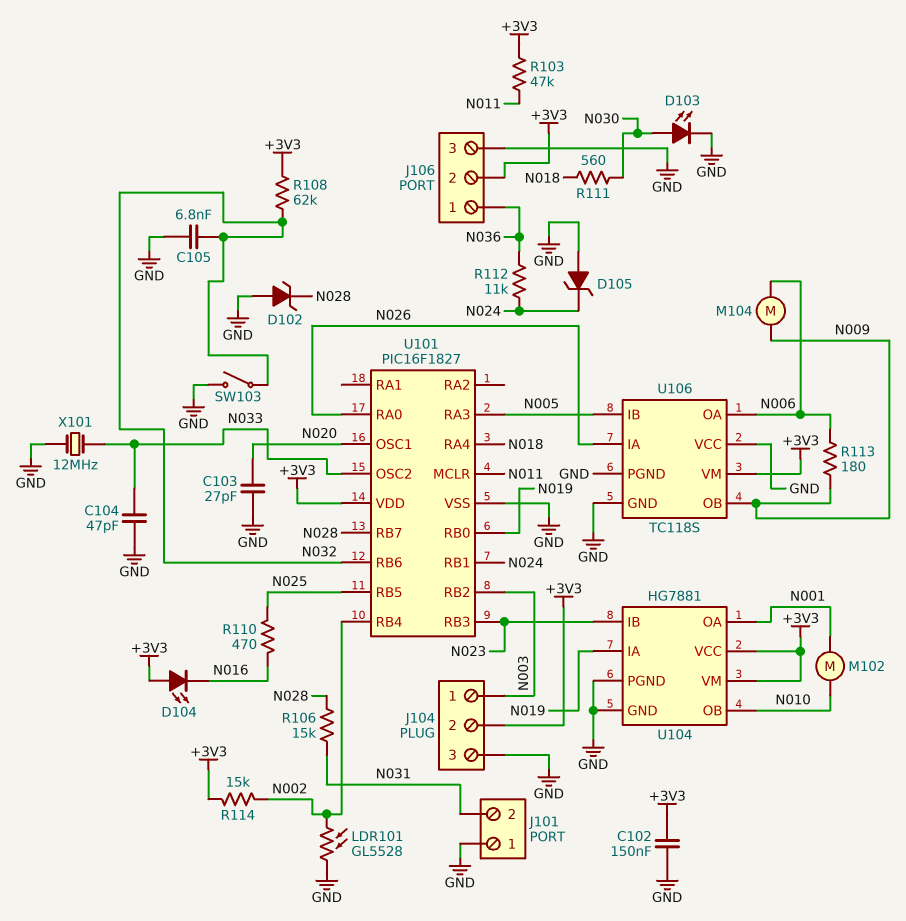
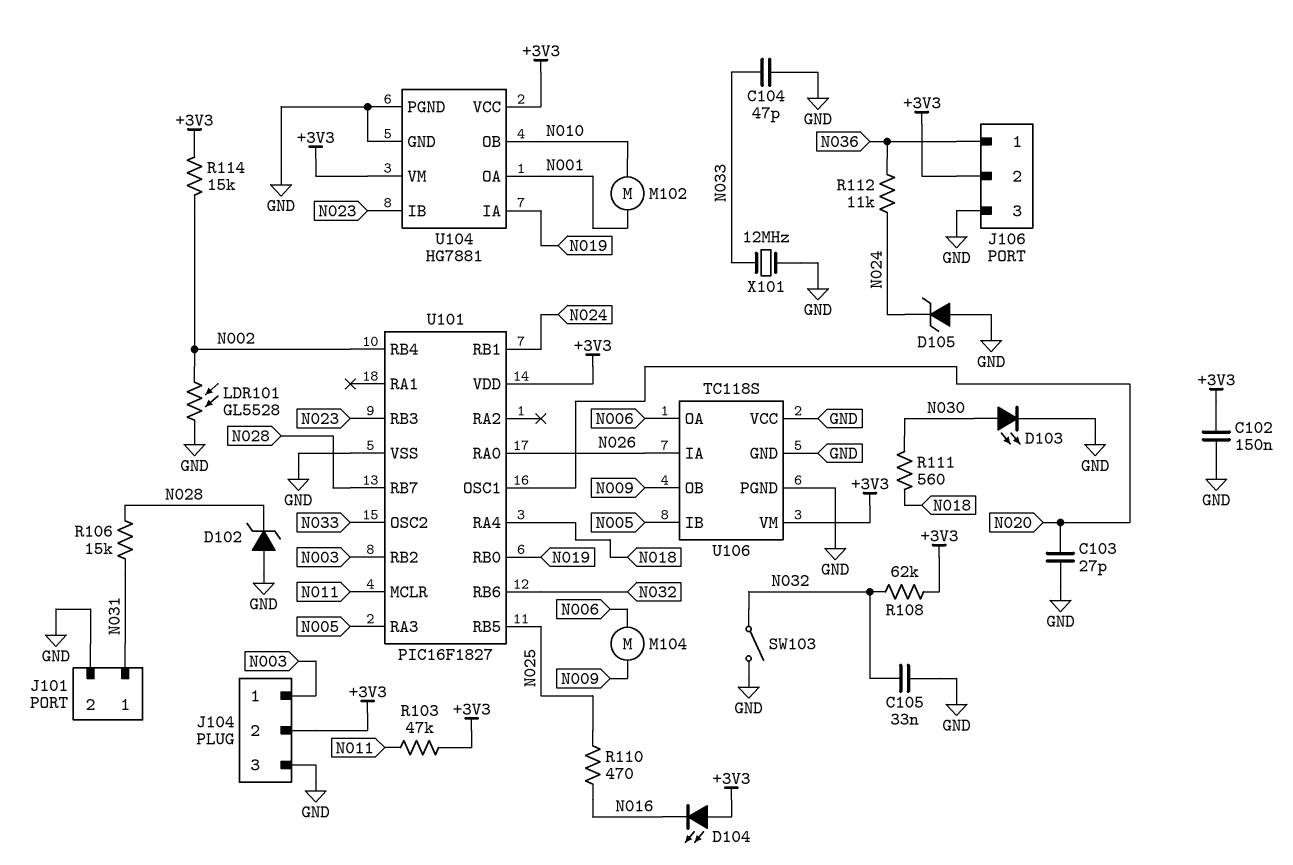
C105: 6.8nF (GND, N032) -> 33nF (GND, N032)
J101 pin 1: GND -> N031
J101 pin 2: N031 -> GND
R113: 180 (N006, N009) -> none

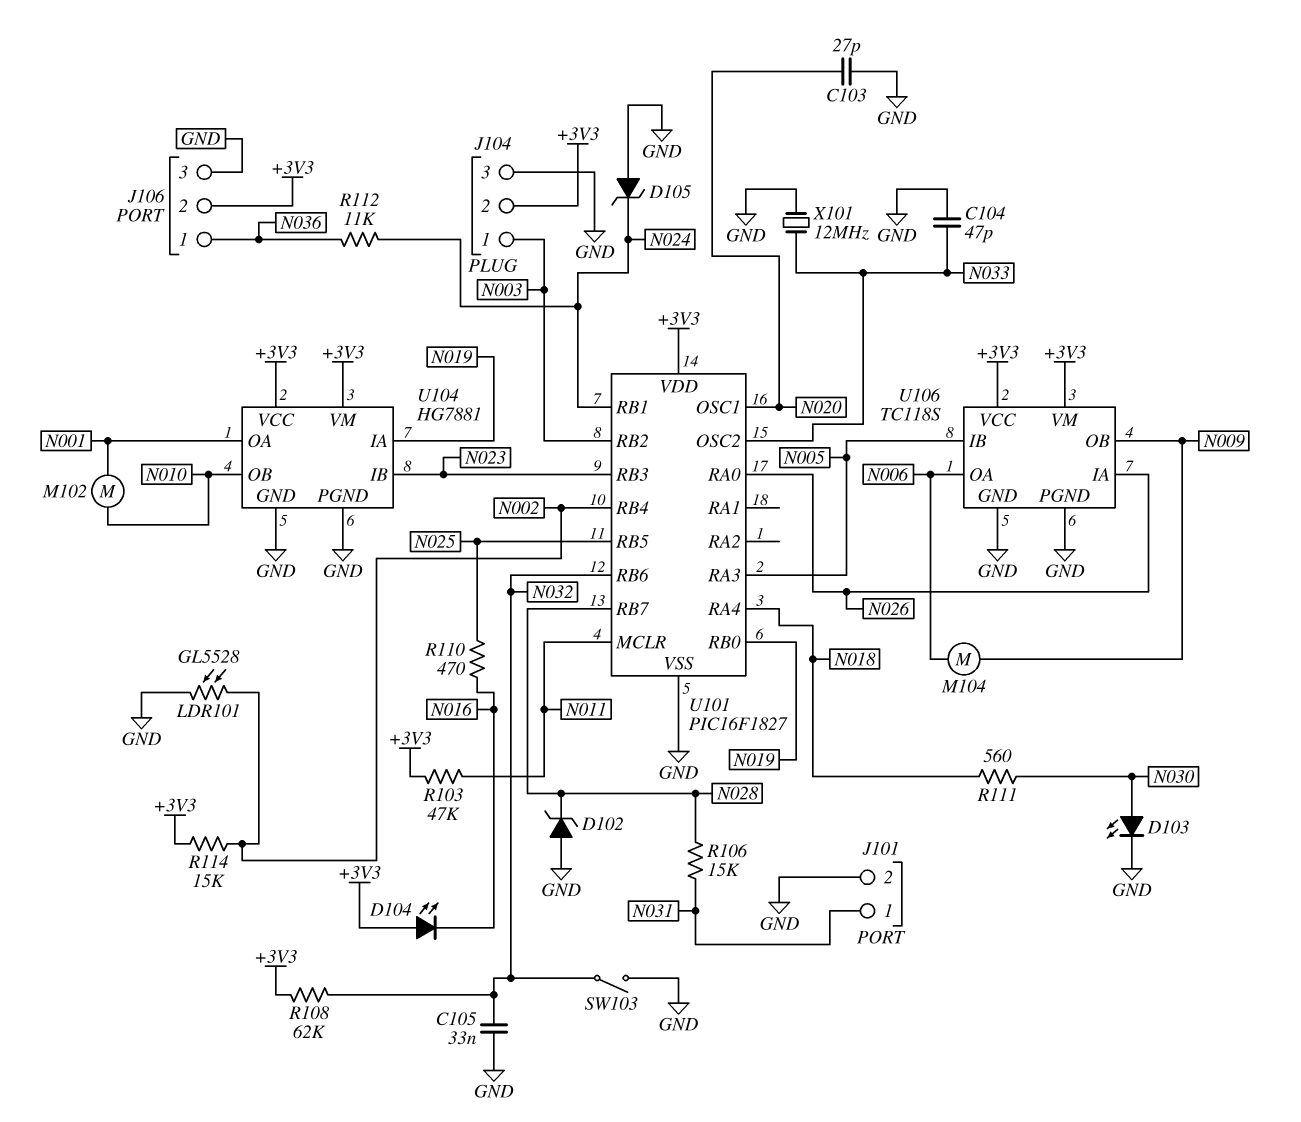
C102: 150nF (+3V3, GND) -> none
U106 pin VCC: GND -> +3V3

